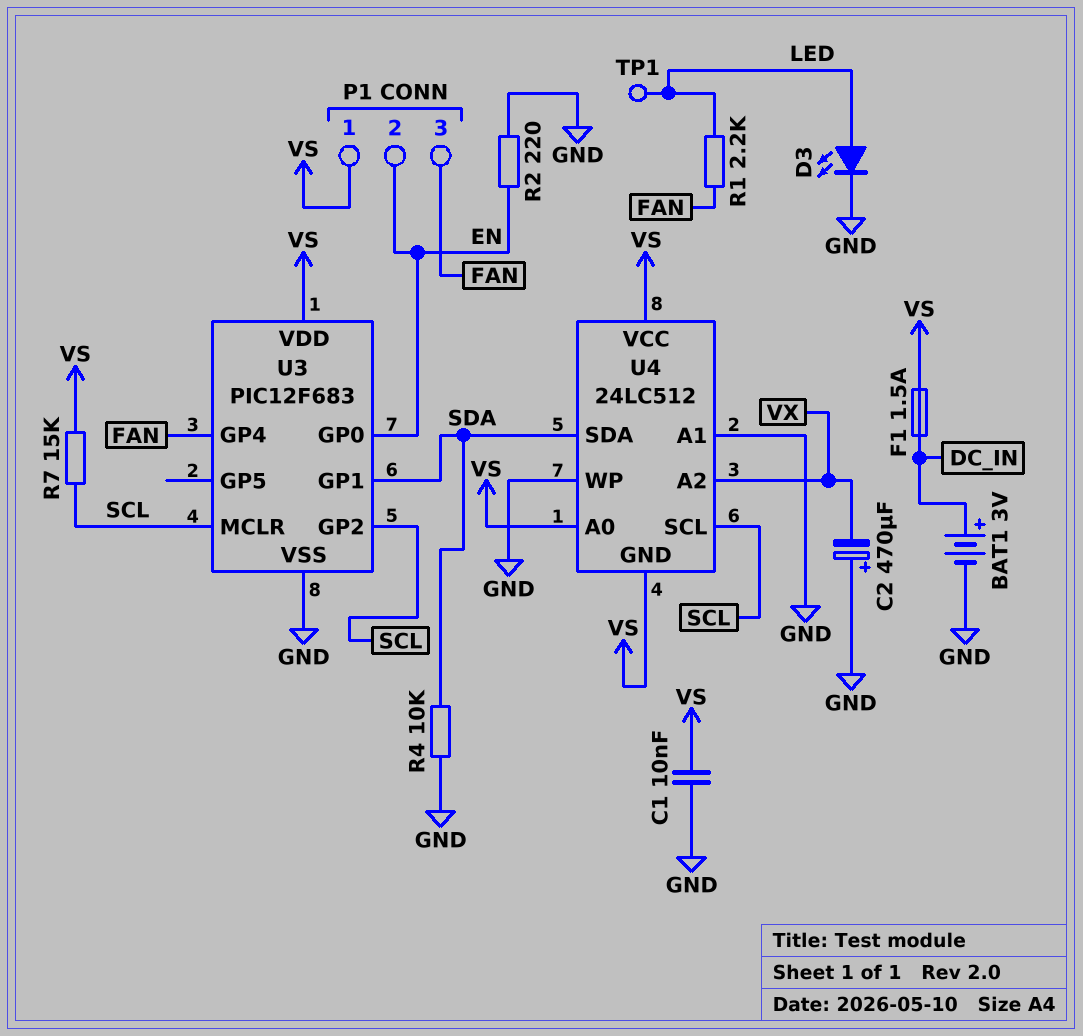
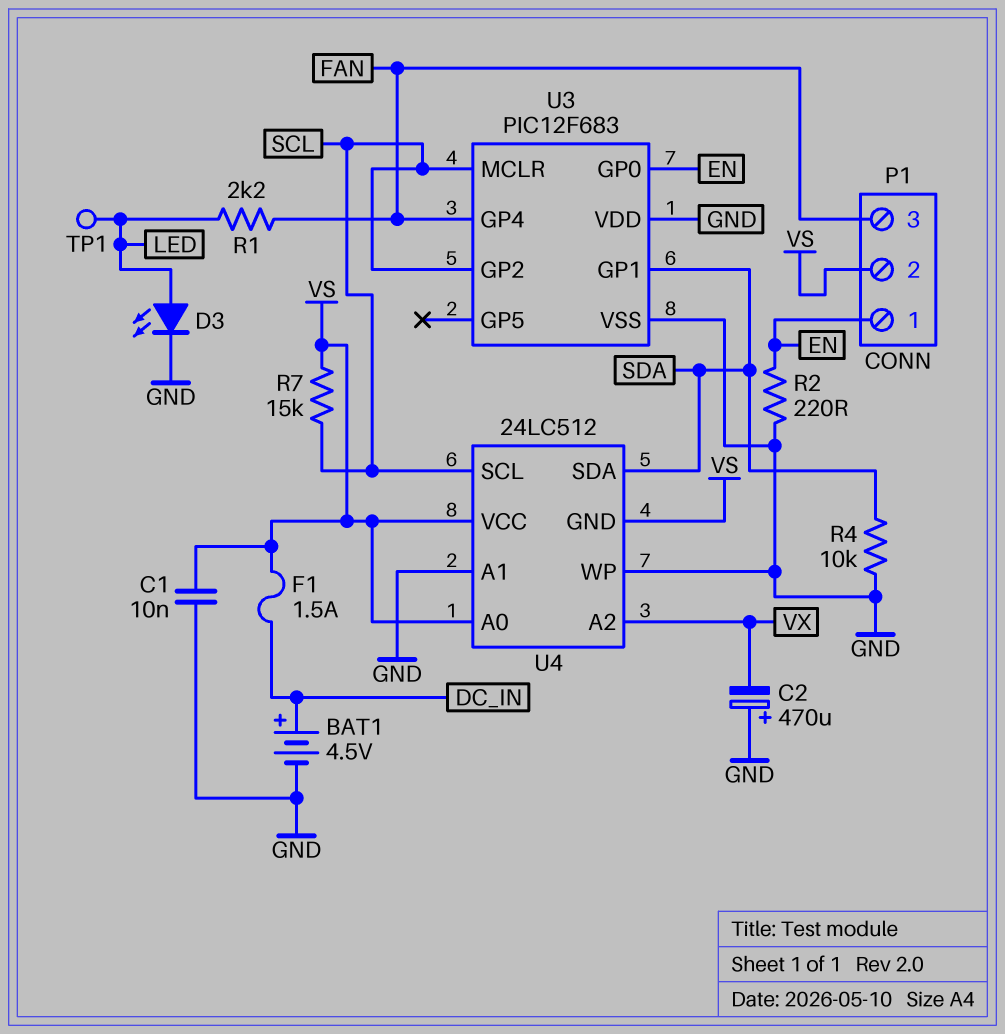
BAT1: 3V (plus DC_IN, minus GND) -> 4.5V (plus DC_IN, minus GND)
P1 pin 1: VS -> EN
P1 pin 2: EN -> VS
U3 pin VDD: VS -> GND

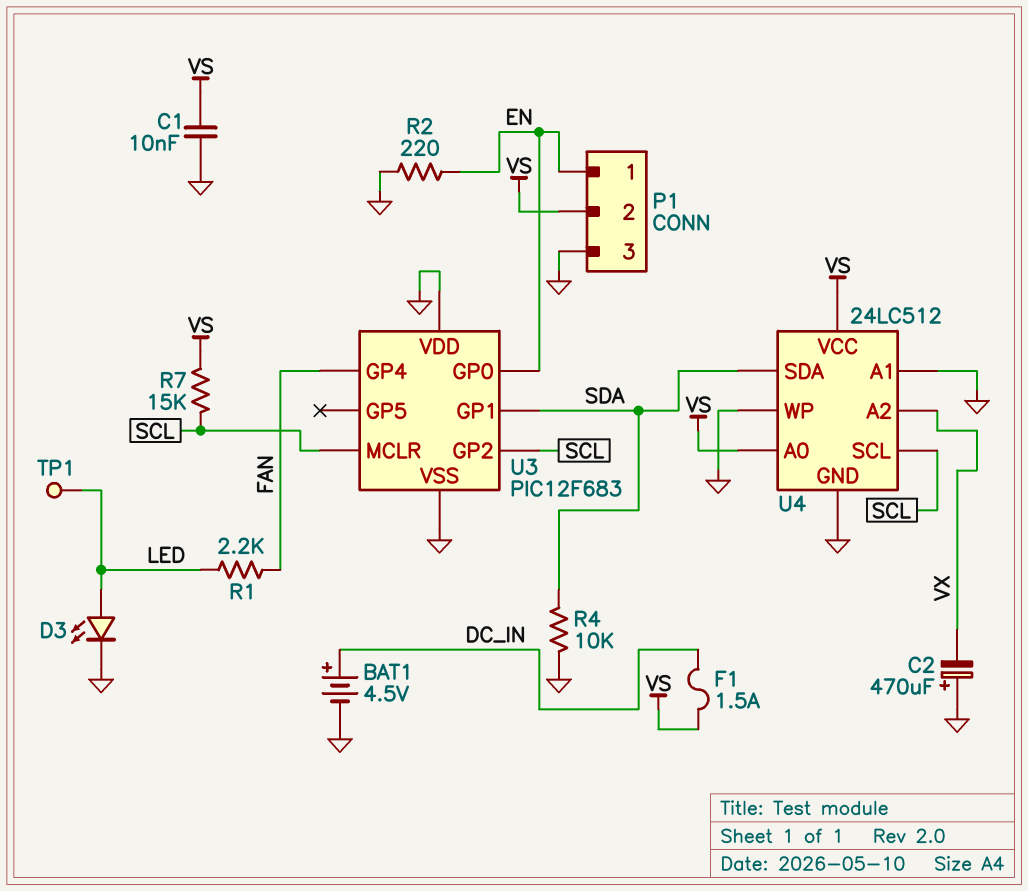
P1 pin 3: FAN -> GND
U4 pin GND: VS -> GND

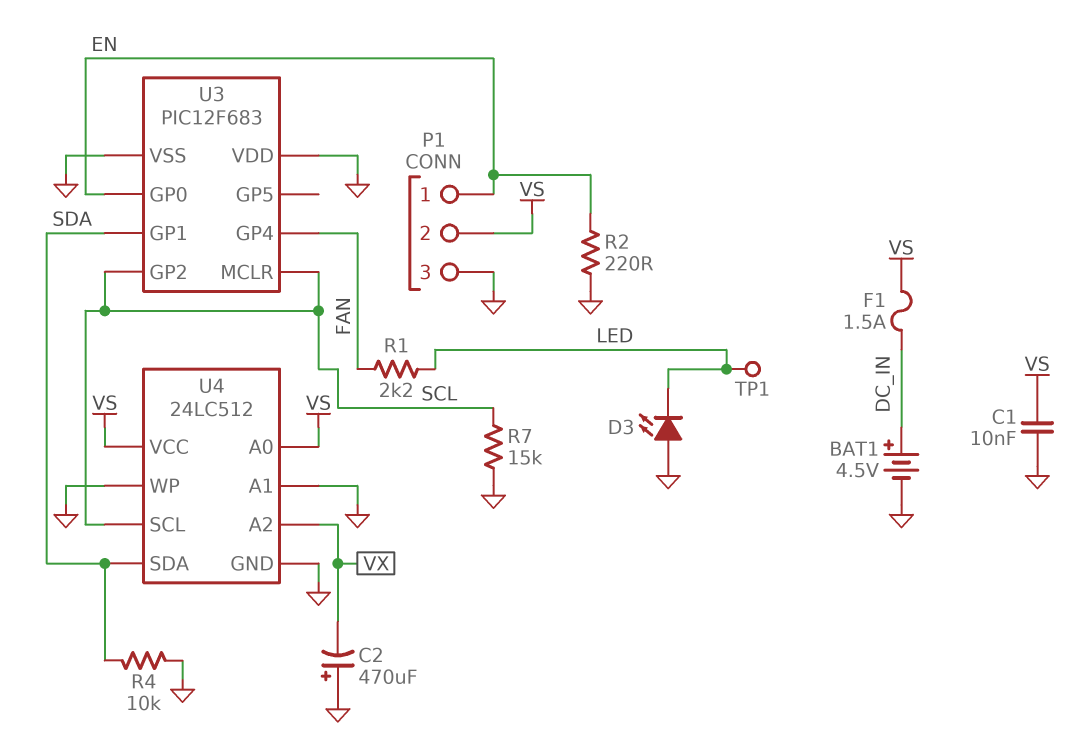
D3: LED (A LED, K GND) -> LED (A GND, K LED)
R7: 15k (SCL, VS) -> 15k (GND, SCL)

